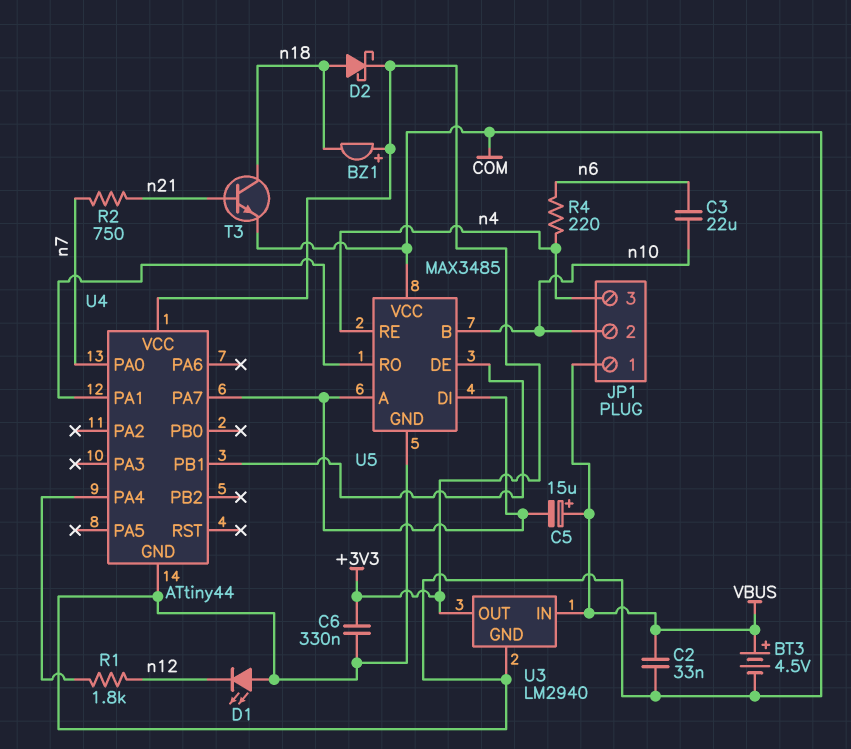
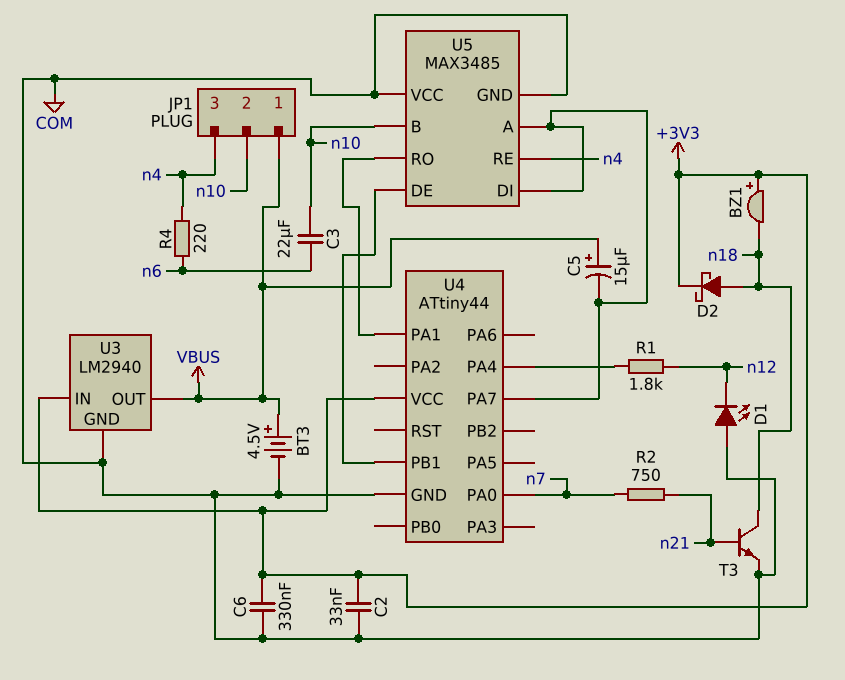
C2: 33nF (COM, VBUS) -> 33nF (+3V3, COM)
U3 pin IN: VBUS -> +3V3
U3 pin OUT: +3V3 -> VBUS

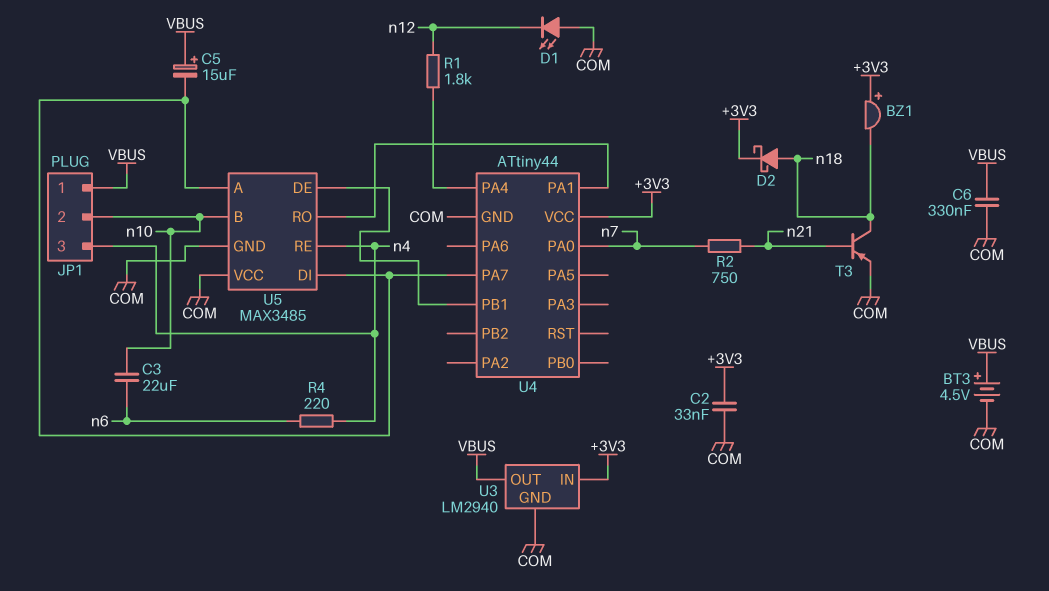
C6: 330nF (+3V3, COM) -> 330nF (COM, VBUS)
T3: NPN (B n21, C n18, E COM) -> PNP (B n21, C n18, E COM)

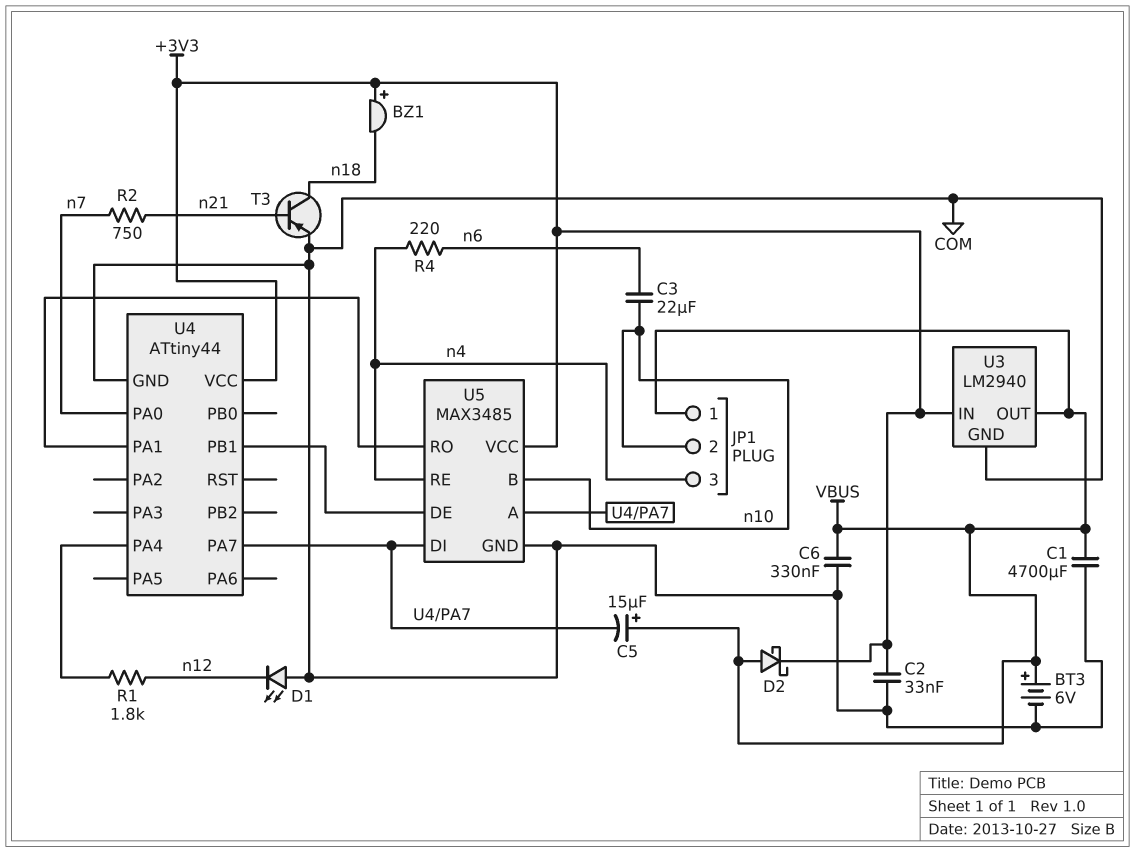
BT3: 4.5V (plus VBUS, minus COM) -> 6V (plus VBUS, minus COM)
C1: none -> 4700uF (COM, VBUS)
D2: schottky (A n18, K +3V3) -> schottky (A VBUS, K +3V3)
U5 pin VCC: COM -> +3V3

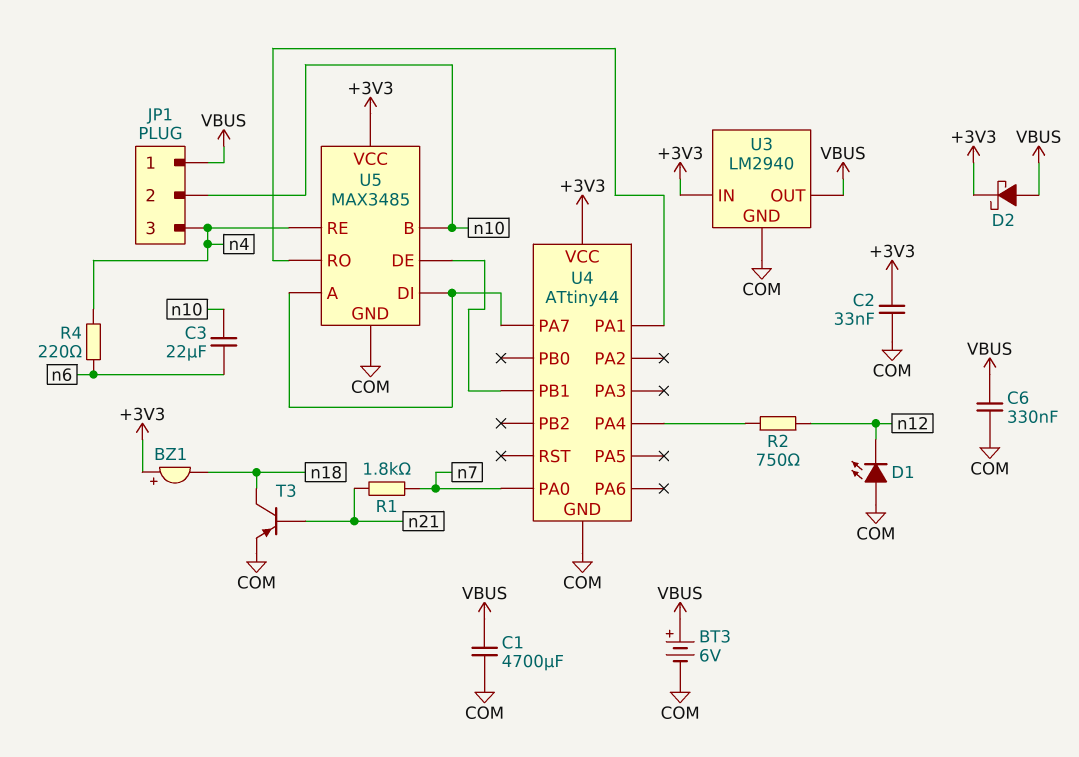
C5: 15uF (plus VBUS, minus U4/PA7) -> none
R1: 1.8k (U4/PA4, n12) -> 1.8k (n7, n21)
R2: 750 (n7, n21) -> 750 (U4/PA4, n12)

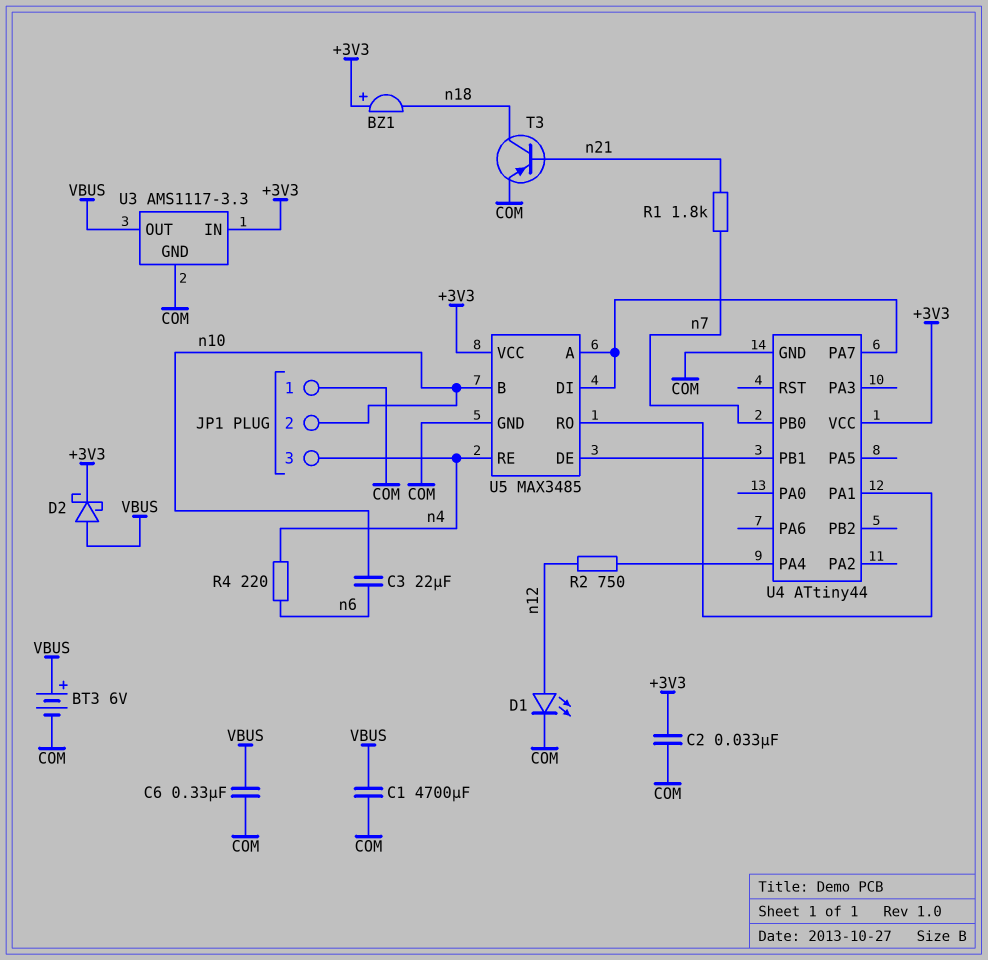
D1: LED (A COM, K n12) -> LED (A n12, K COM)
JP1 pin 1: VBUS -> COM
U3: LM2940 -> AMS1117-3.3
U4 pin PA0: n7 -> none
U4 pin PB0: none -> n7

